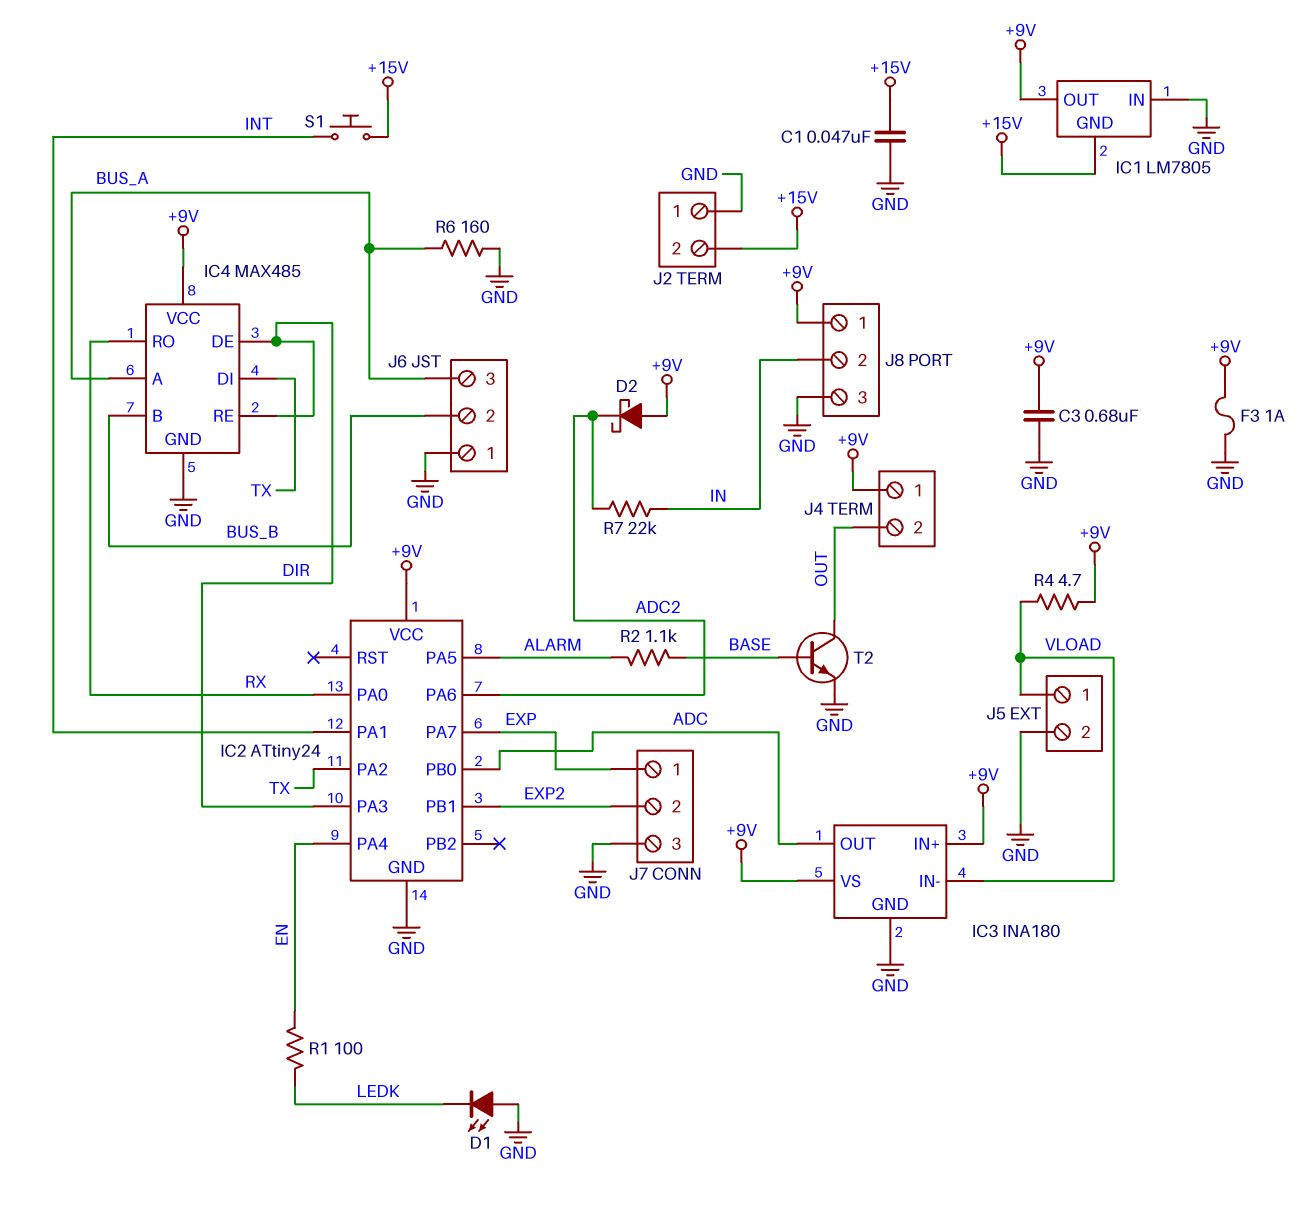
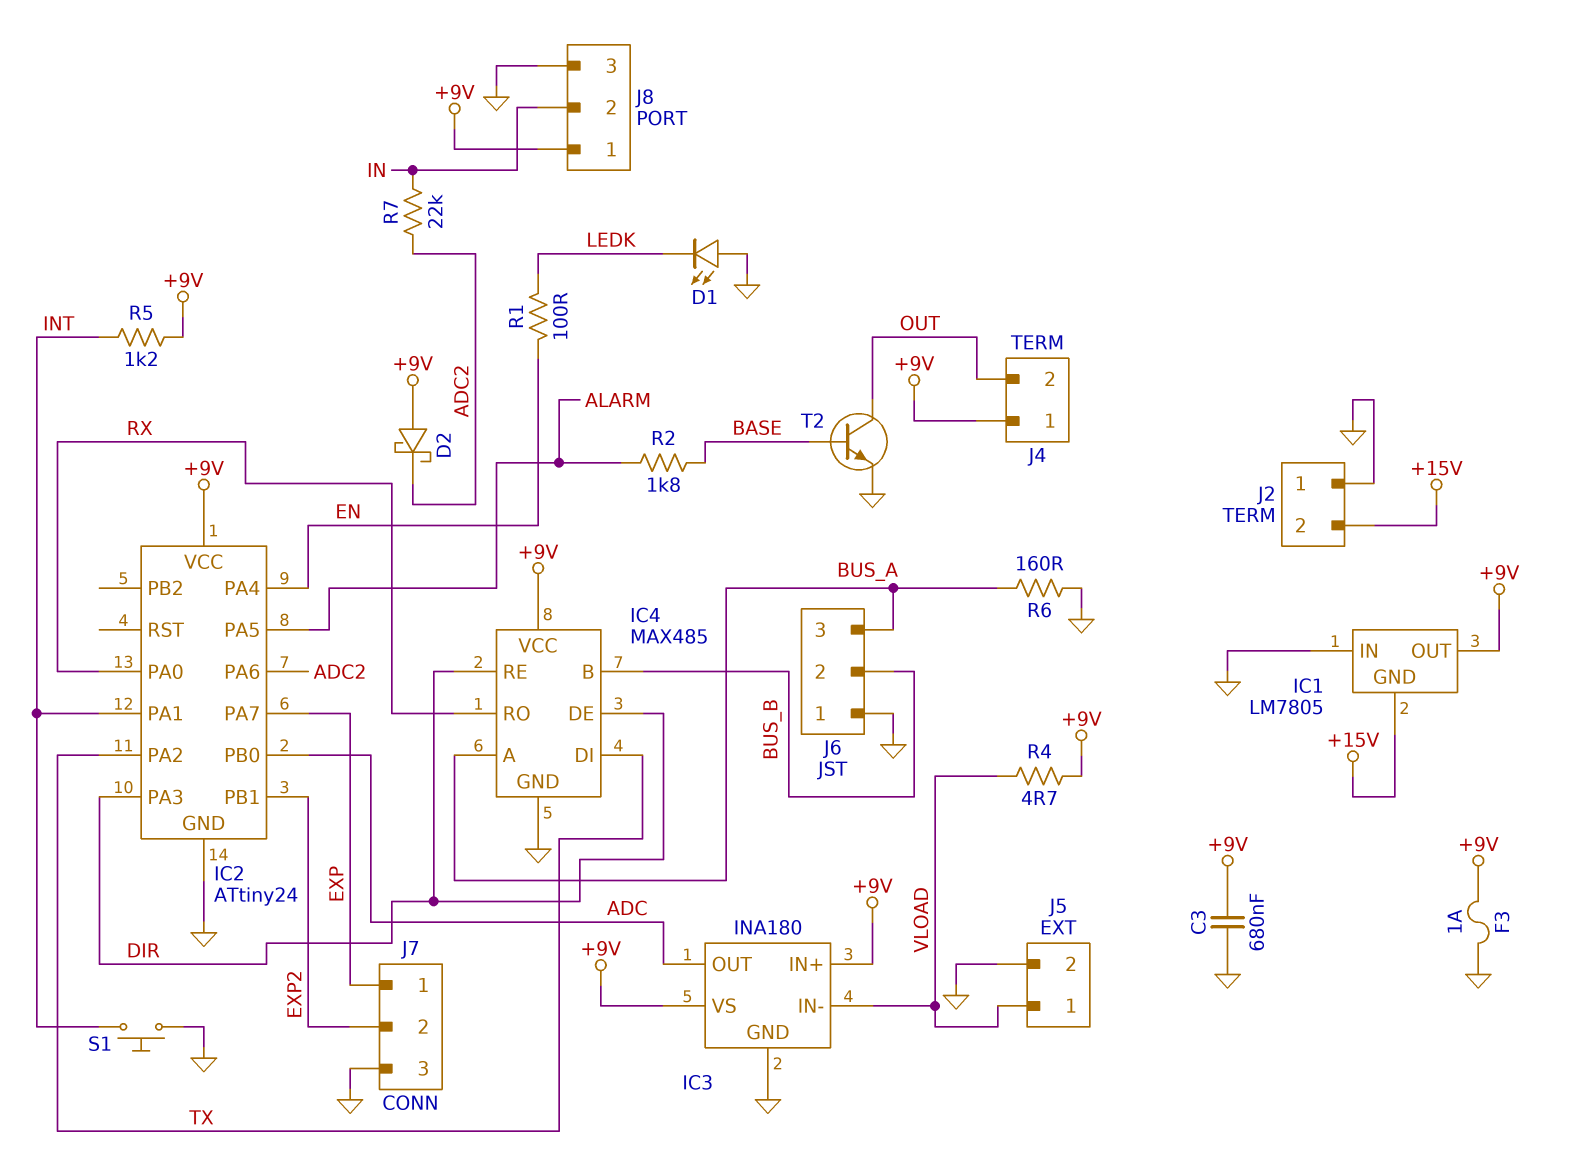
C1: 47nF (+15V, GND) -> none
R2: 1.1k (ALARM, BASE) -> 1.8k (ALARM, BASE)
R5: none -> 1.2k (+9V, INT)
S1: button (+15V, INT) -> button (GND, INT)

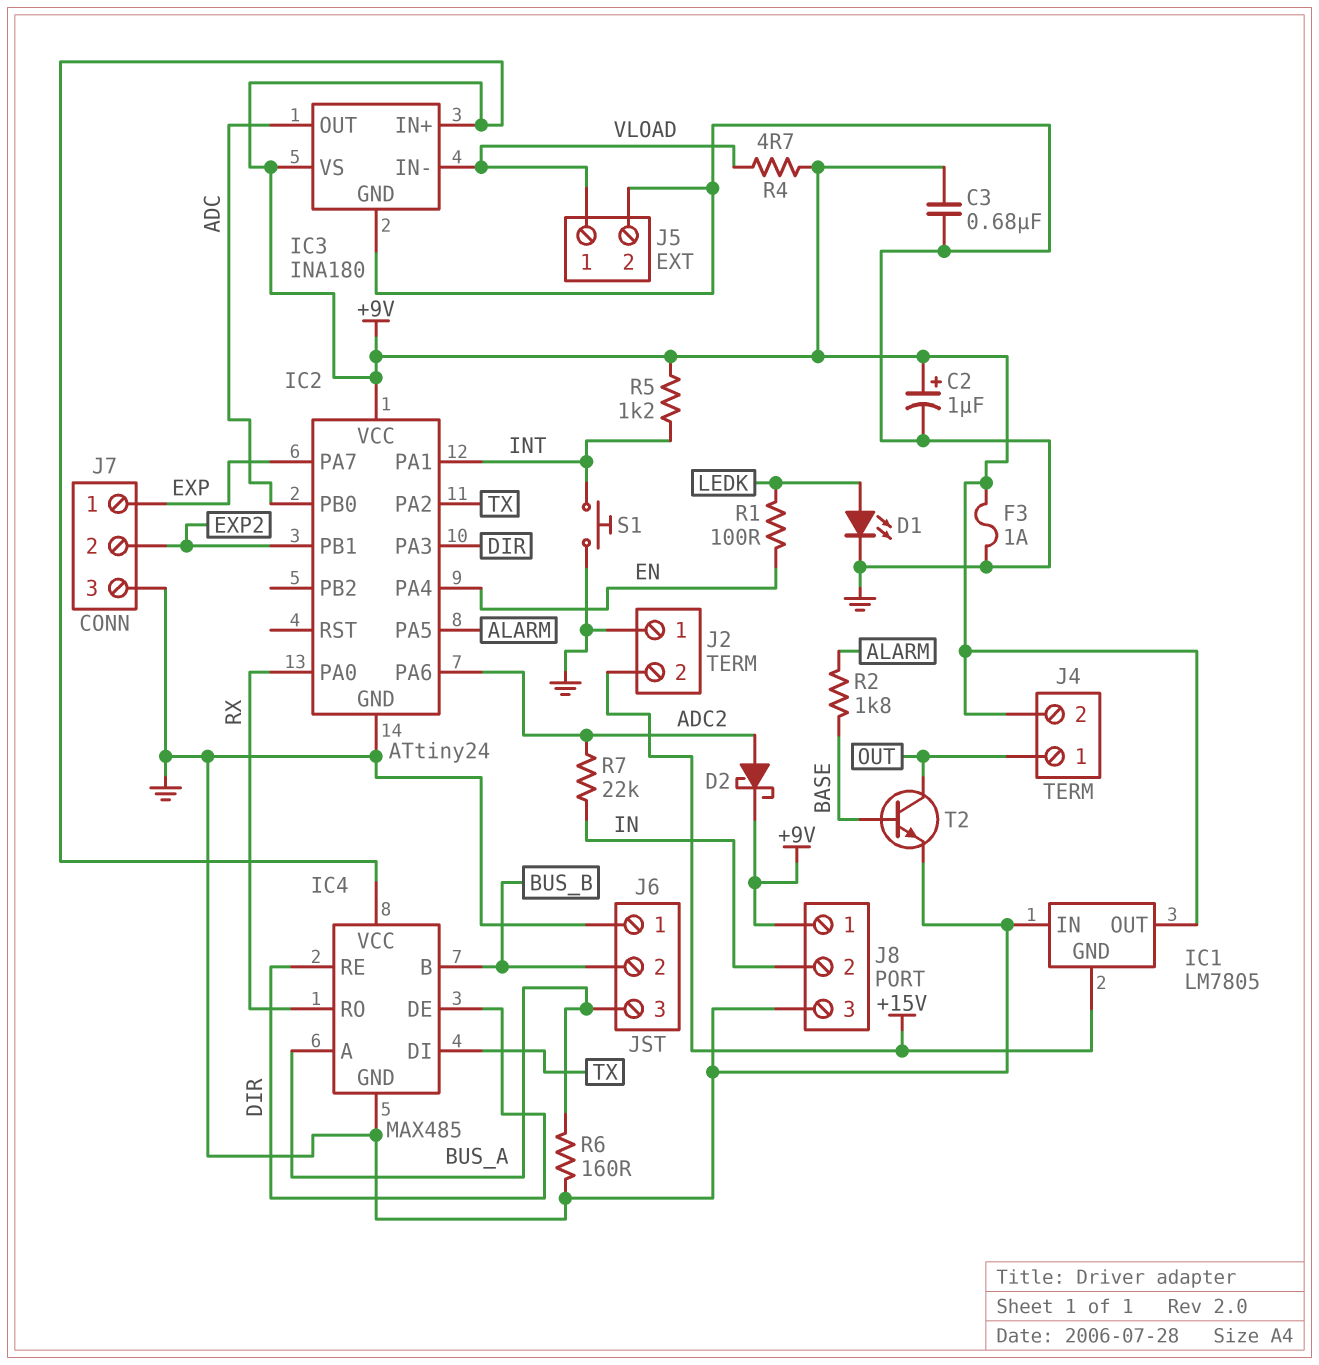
C2: none -> 1uF (plus +9V, minus GND)
D1: LED (A GND, K LEDK) -> LED (A LEDK, K GND)
D2: schottky (A +9V, K ADC2) -> schottky (A ADC2, K +9V)
J4 pin 1: +9V -> OUT
J4 pin 2: OUT -> +9V

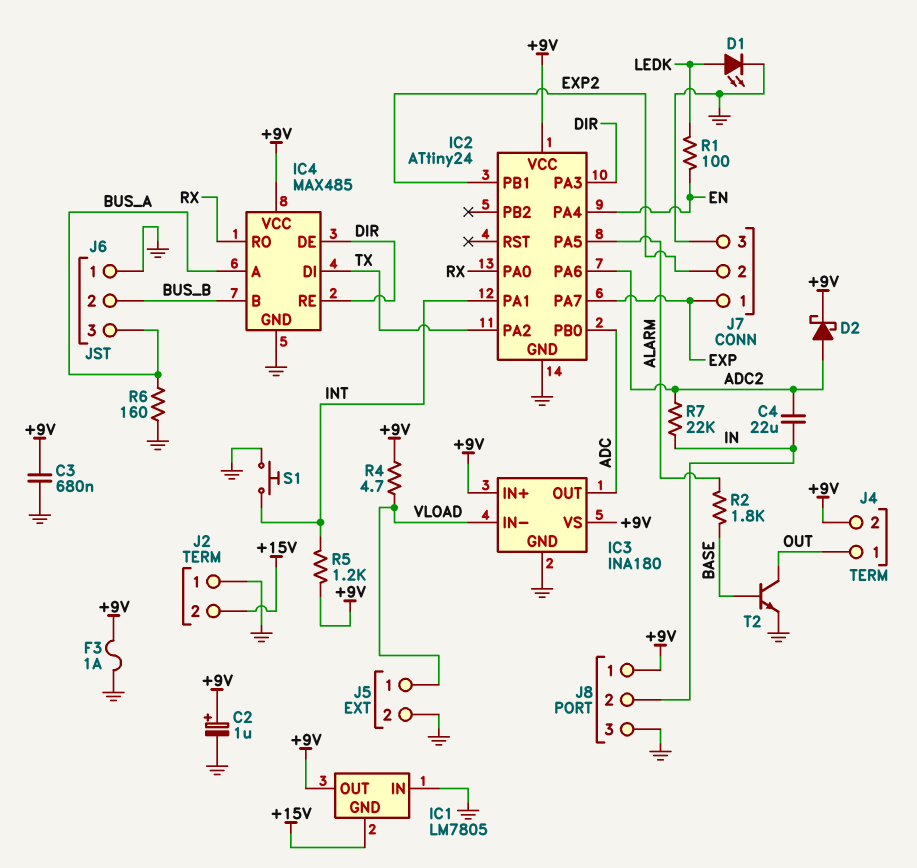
C4: none -> 22uF (ADC2, IN)

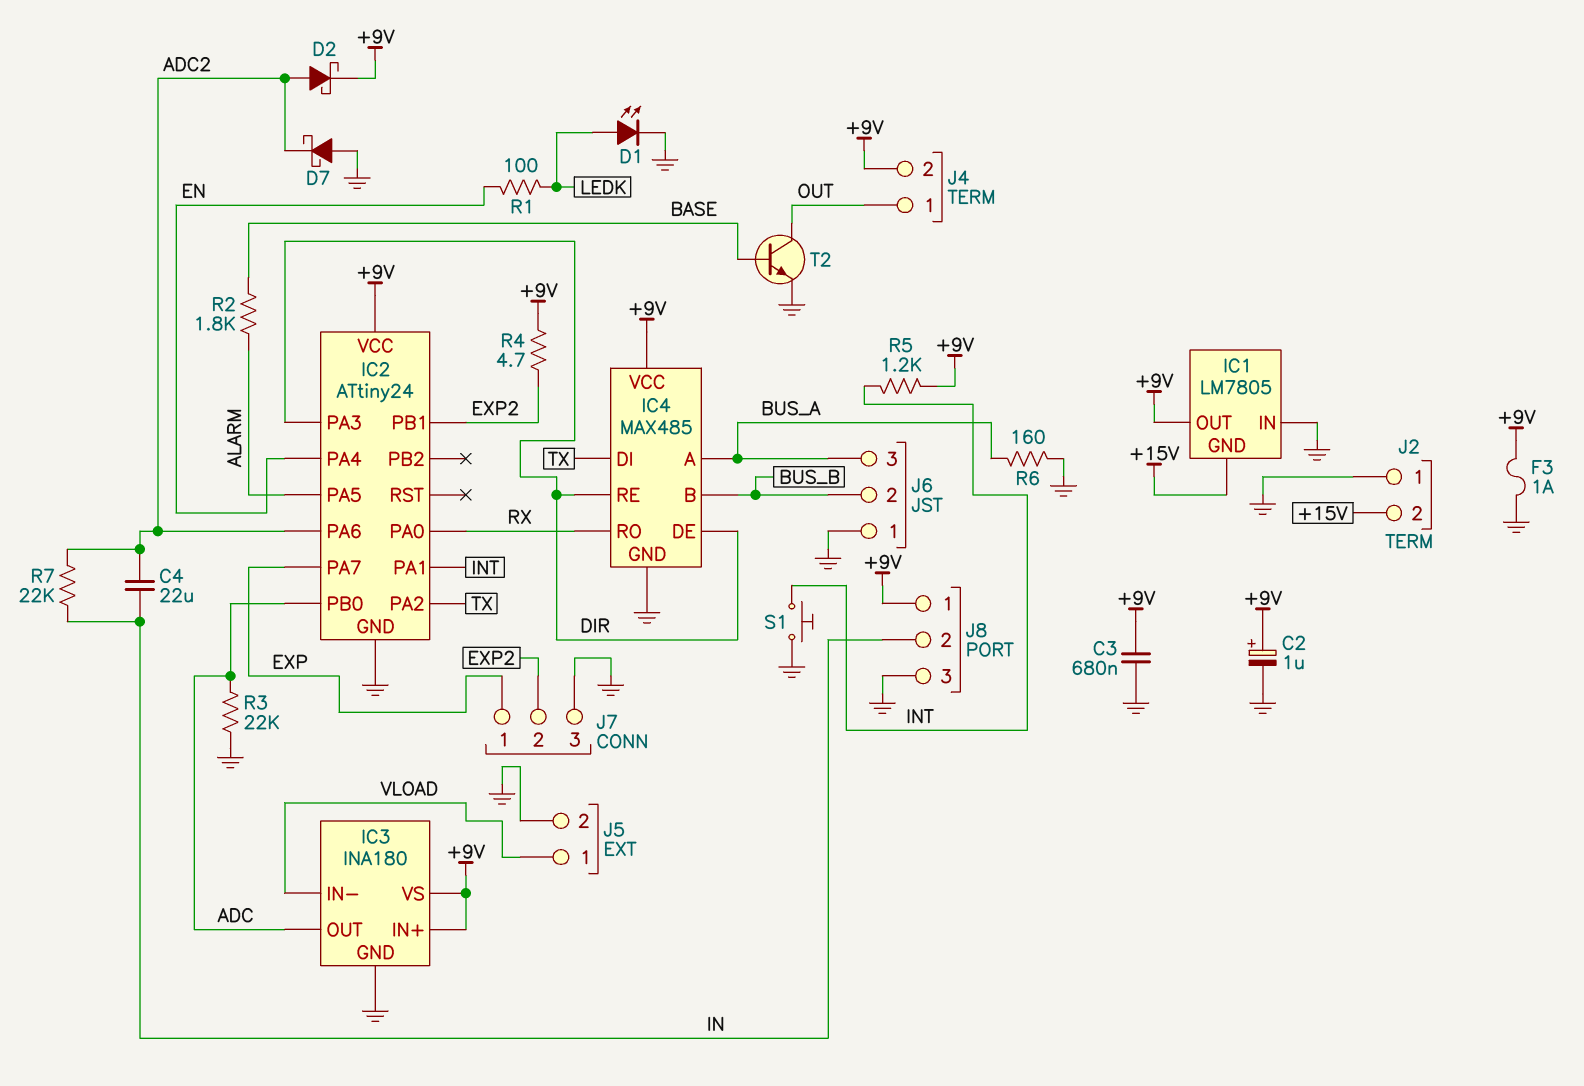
D7: none -> schottky (A GND, K ADC2)
R3: none -> 22k (ADC, GND)
R4: 4.7 (+9V, VLOAD) -> 4.7 (+9V, EXP2)

